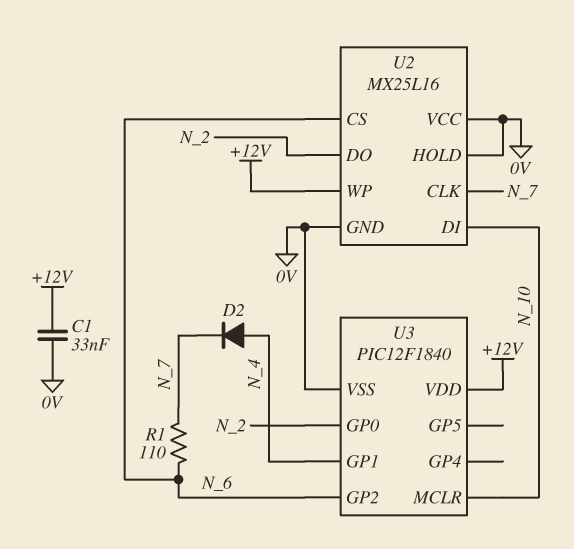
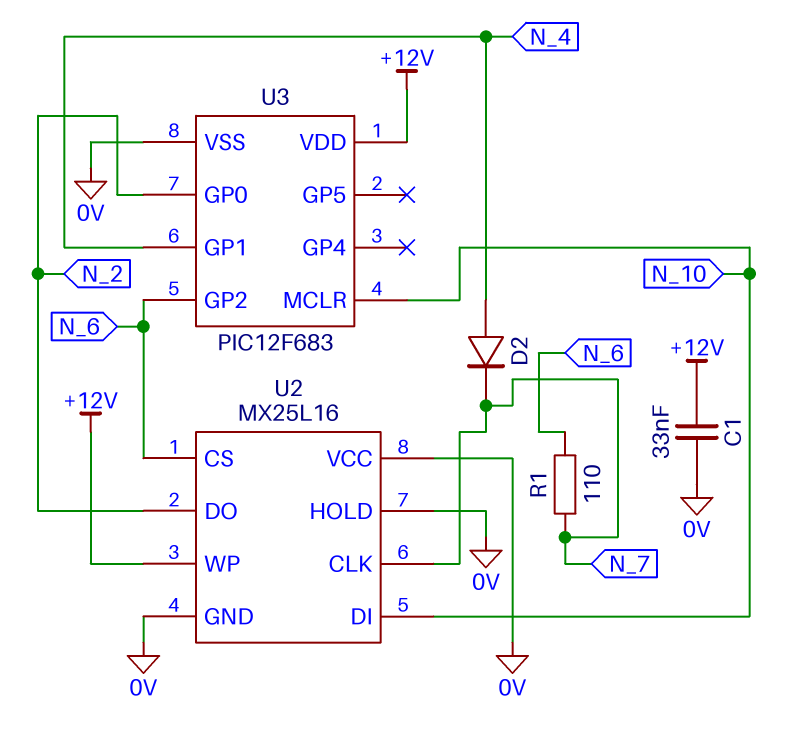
U3: PIC12F1840 -> PIC12F683

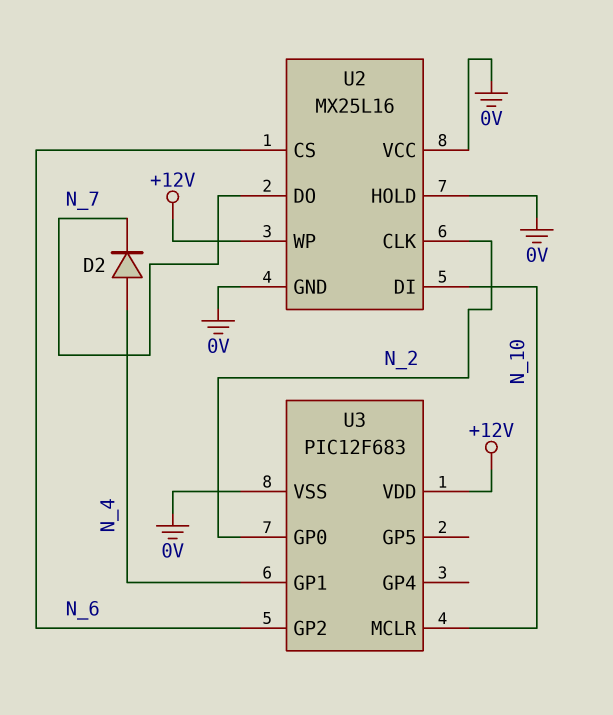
C1: 33nF (+12V, 0V) -> none
R1: 110 (N_6, N_7) -> none
U2 pin CLK: N_7 -> N_2
U2 pin DO: N_2 -> N_7

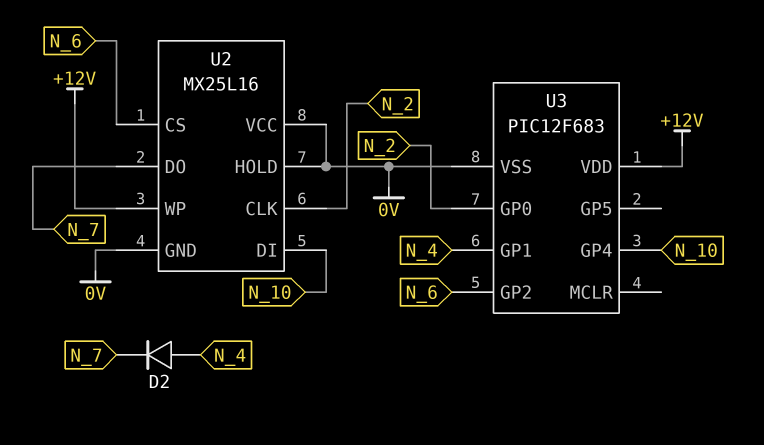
U3 pin GP4: none -> N_10
U3 pin MCLR: N_10 -> none

